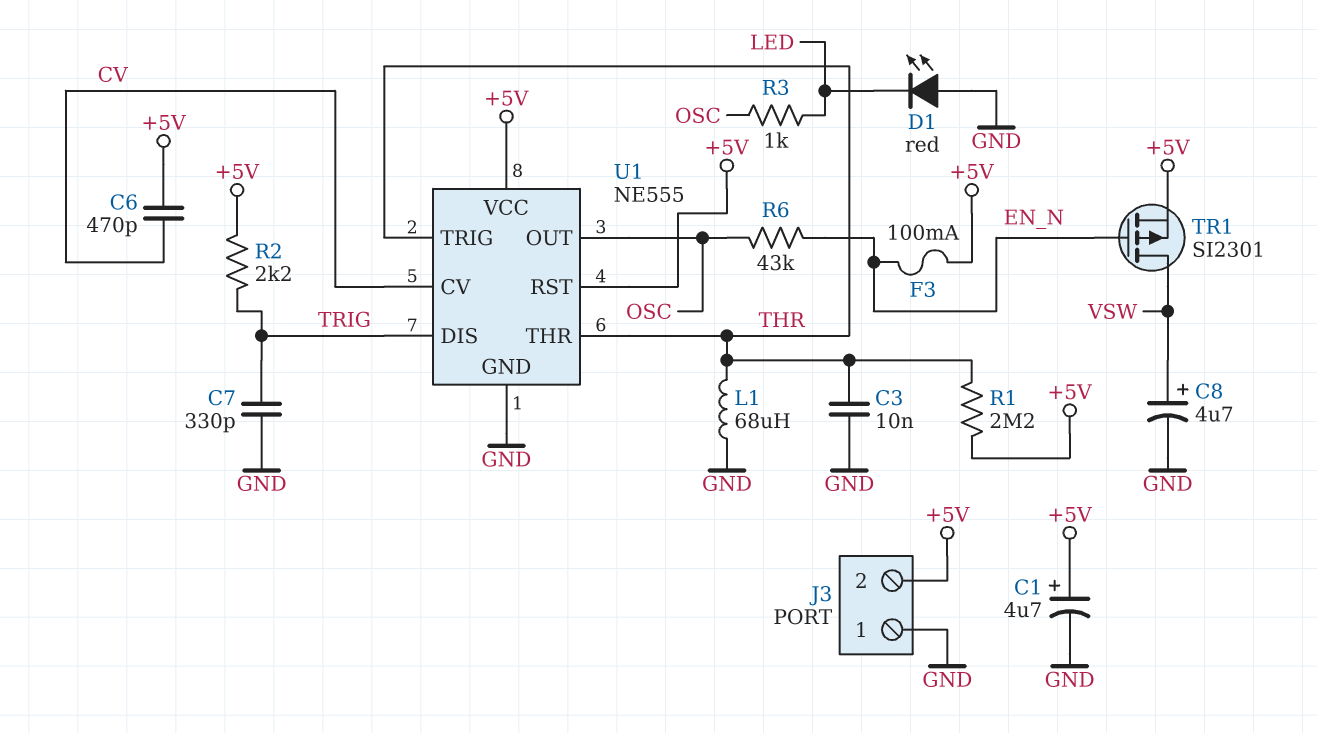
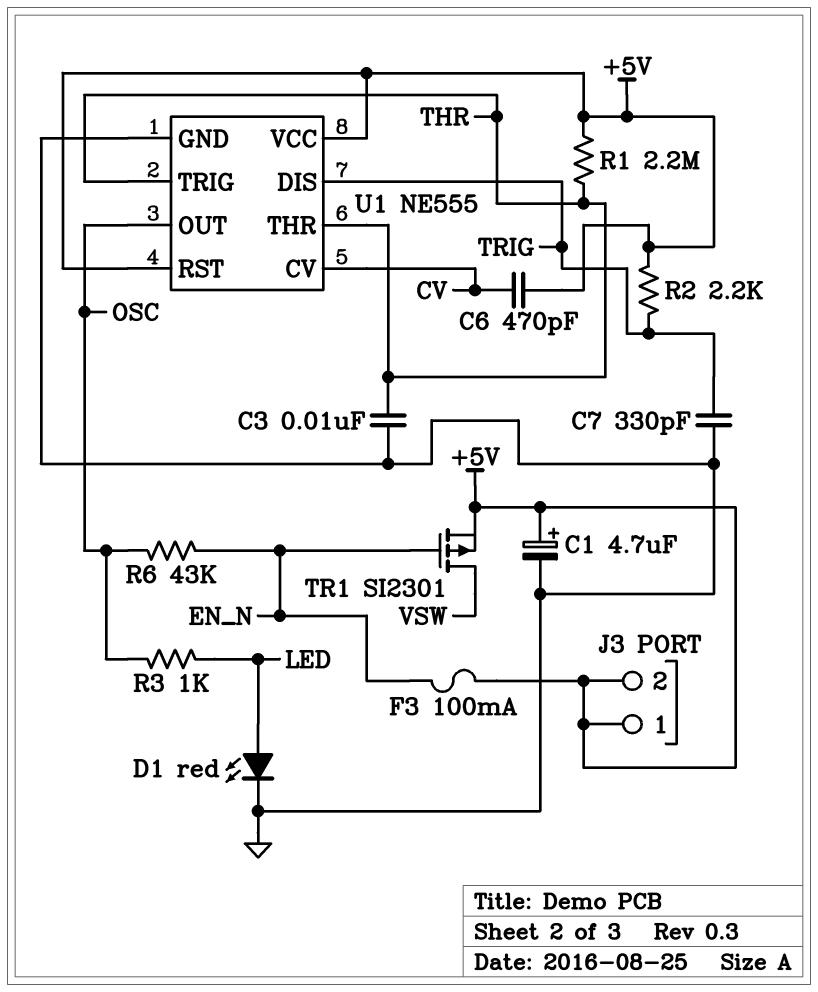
C8: 4.7uF (plus VSW, minus GND) -> none
D1: LED red (A GND, K LED) -> LED red (A LED, K GND)
J3 pin 1: GND -> +5V
L1: 68uH (GND, THR) -> none

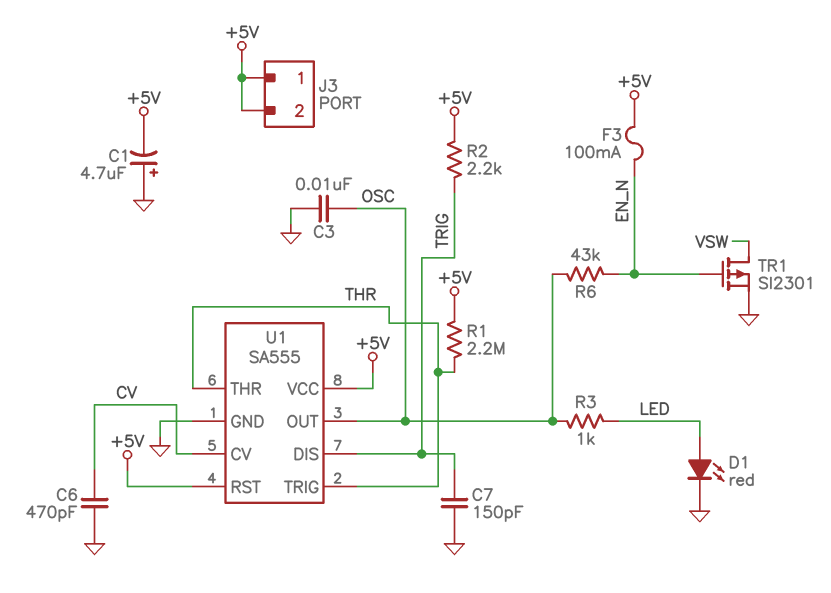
C1: 4.7uF (plus +5V, minus GND) -> 4.7uF (plus GND, minus +5V)
C3: 10nF (GND, THR) -> 10nF (GND, OSC)
C6: 470pF (+5V, CV) -> 470pF (CV, GND)
C7: 330pF (GND, TRIG) -> 150pF (GND, TRIG)
TR1: PMOS SI2301 (G EN_N, D VSW, S +5V) -> PMOS SI2301 (G EN_N, D VSW, S GND)
U1: NE555 -> SA555

